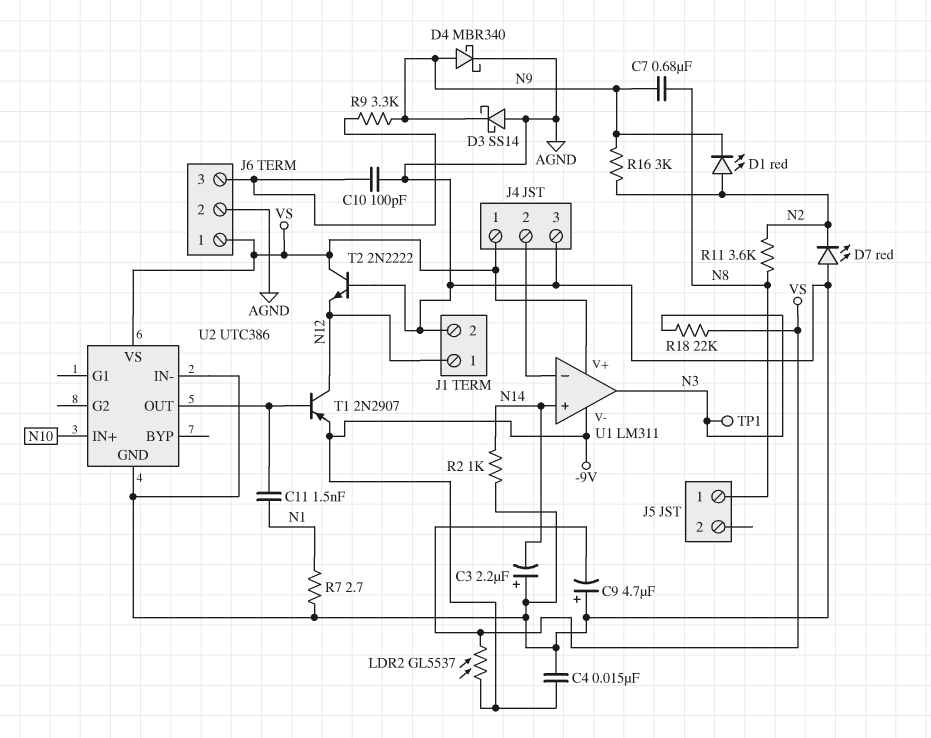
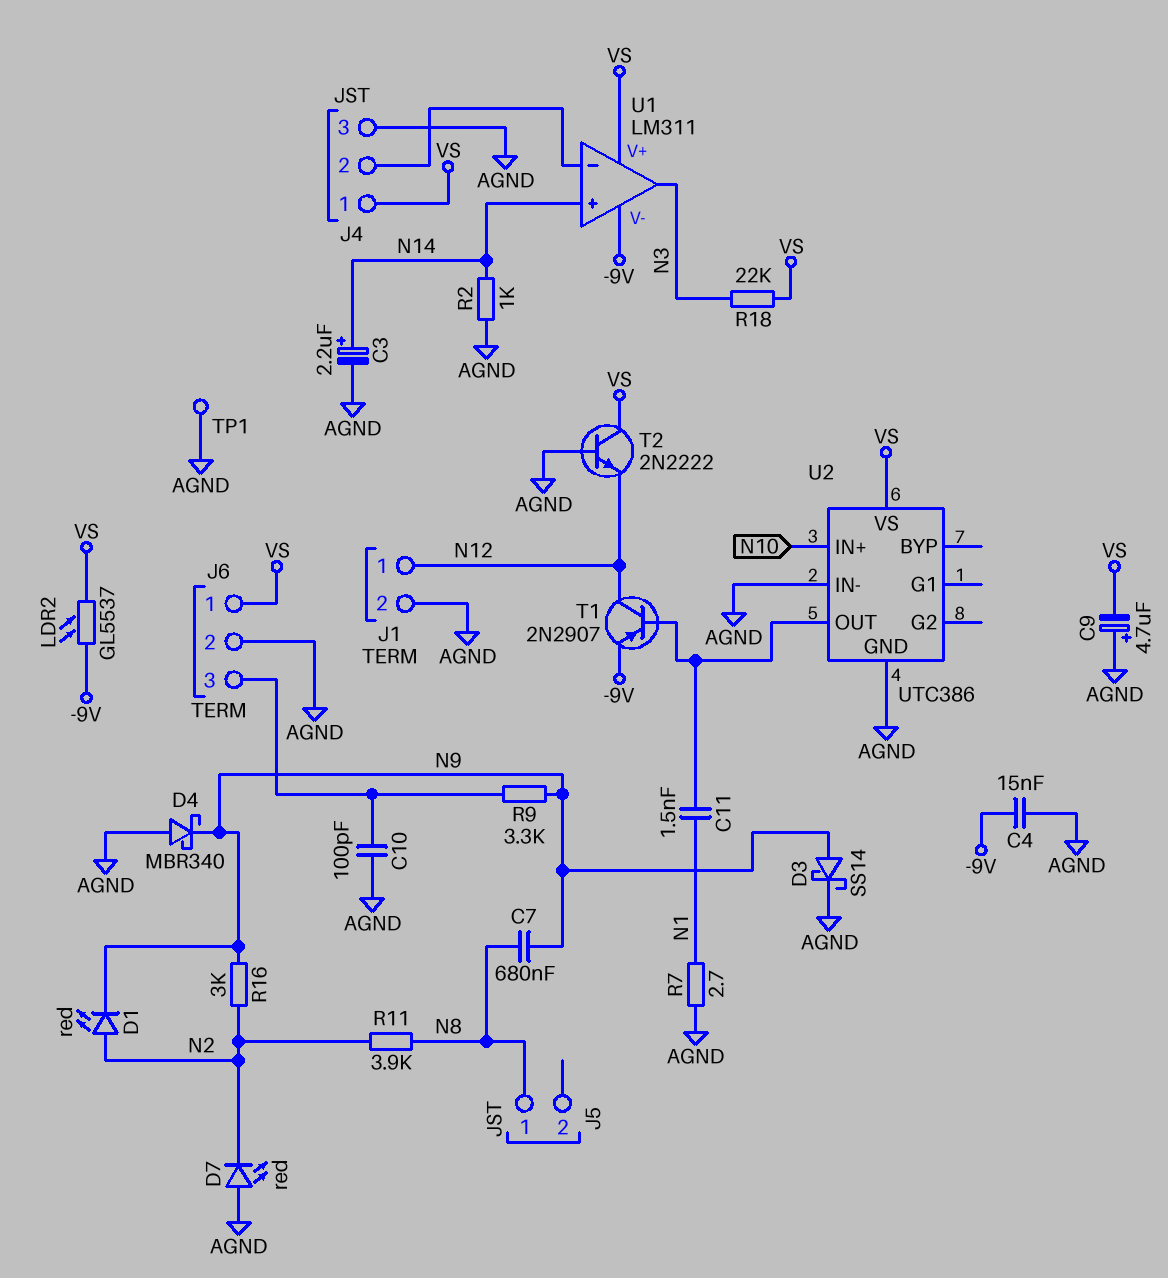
C3: 2.2uF (plus AGND, minus N14) -> 2.2uF (plus N14, minus AGND)
D3: schottky SS14 (A AGND, K N9) -> schottky SS14 (A N9, K AGND)
D4: schottky MBR340 (A N9, K AGND) -> schottky MBR340 (A AGND, K N9)
R11: 3.6k (N2, N8) -> 3.9k (N2, N8)
TP1: test point (N3) -> test point (AGND)

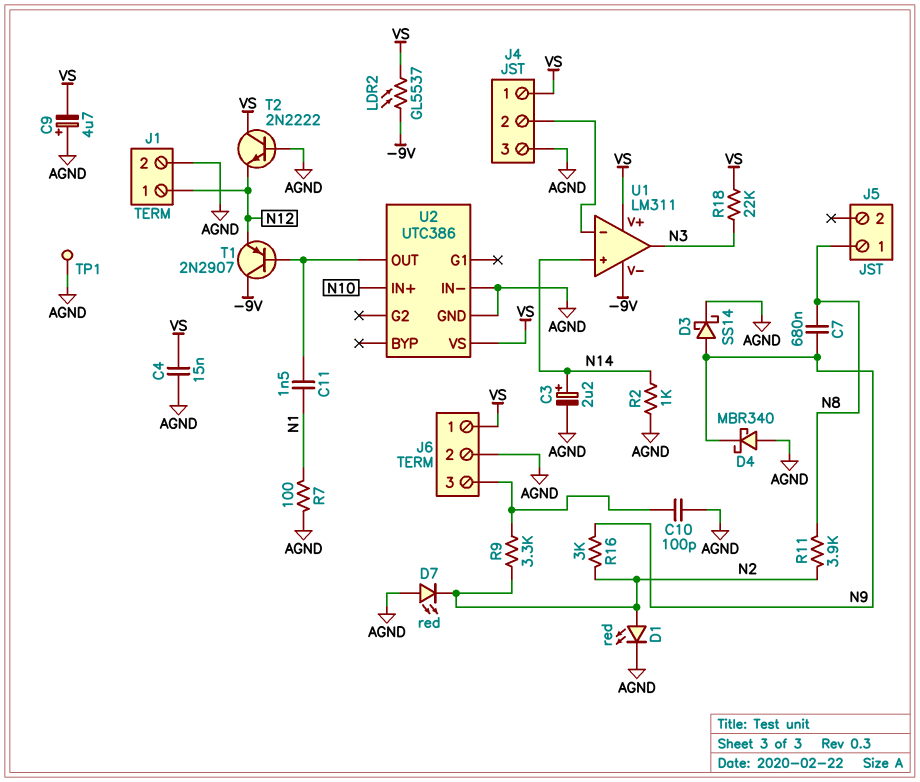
C4: 15nF (-9V, AGND) -> 15nF (AGND, VS)
D1: LED red (A N2, K N9) -> LED red (A N2, K AGND)
R7: 2.7 (AGND, N1) -> 100 (AGND, N1)
R9: 3.3k (J6/3, N9) -> 3.3k (J6/3, N2)
T1: PNP 2N2907 (B U2/OUT, C N12, E -9V) -> PNP 2N2907 (B U2/OUT, C -9V, E N12)

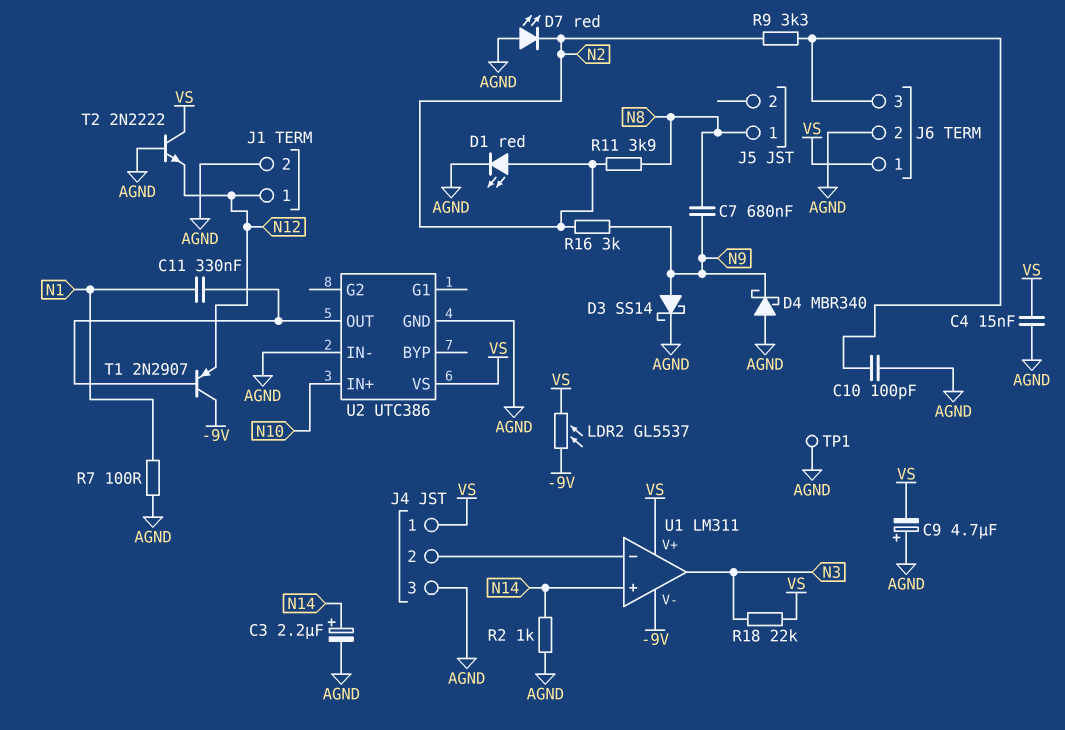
C11: 1.5nF (N1, U2/OUT) -> 330nF (N1, U2/OUT)

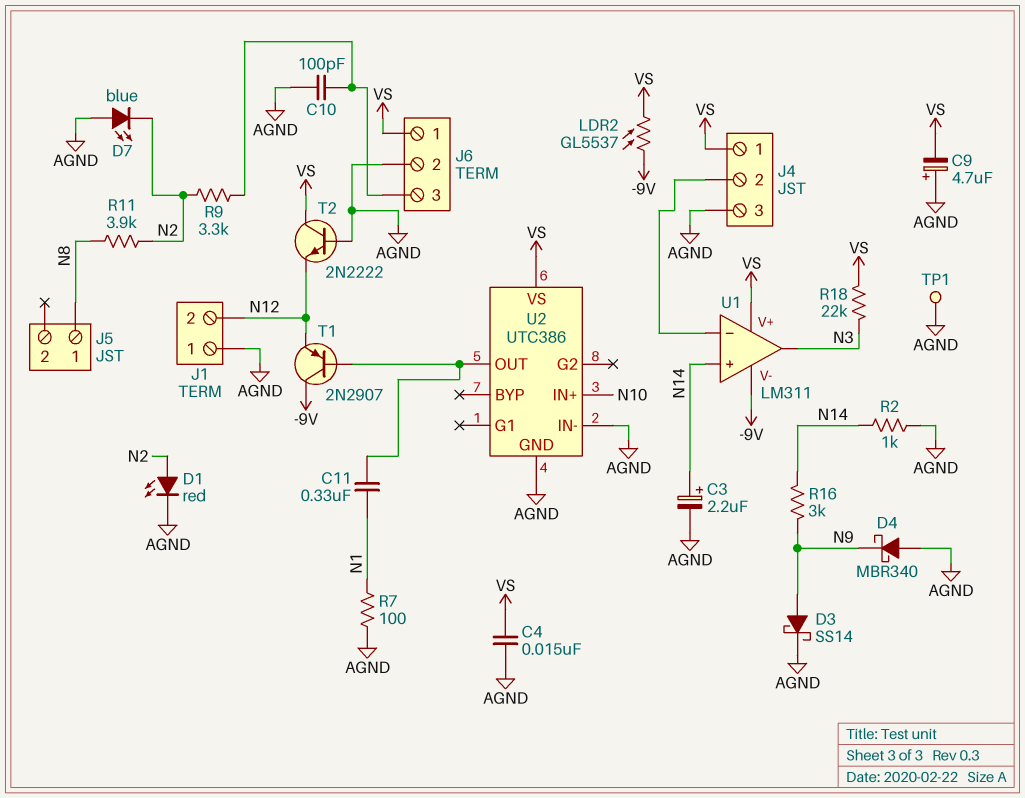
C7: 680nF (N8, N9) -> none
D7: LED red (A AGND, K N2) -> LED blue (A AGND, K N2)
J1 pin 1: N12 -> AGND
J1 pin 2: AGND -> N12
R16: 3k (N2, N9) -> 3k (N9, N14)

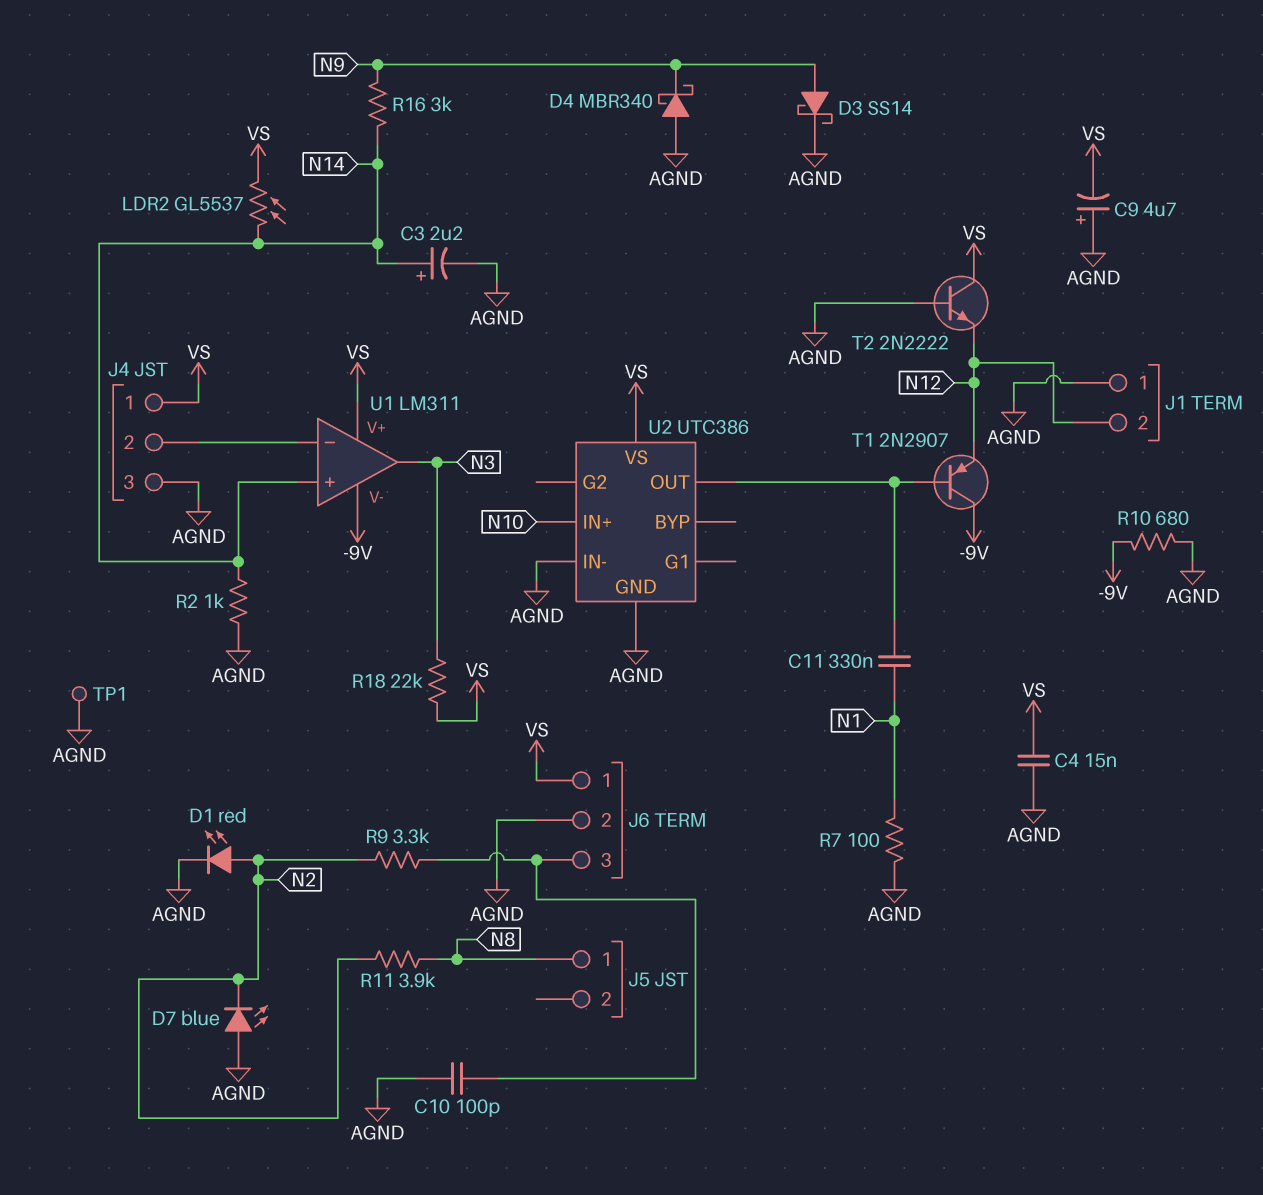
LDR2: GL5537 (-9V, VS) -> GL5537 (N14, VS)
R10: none -> 680 (-9V, AGND)

